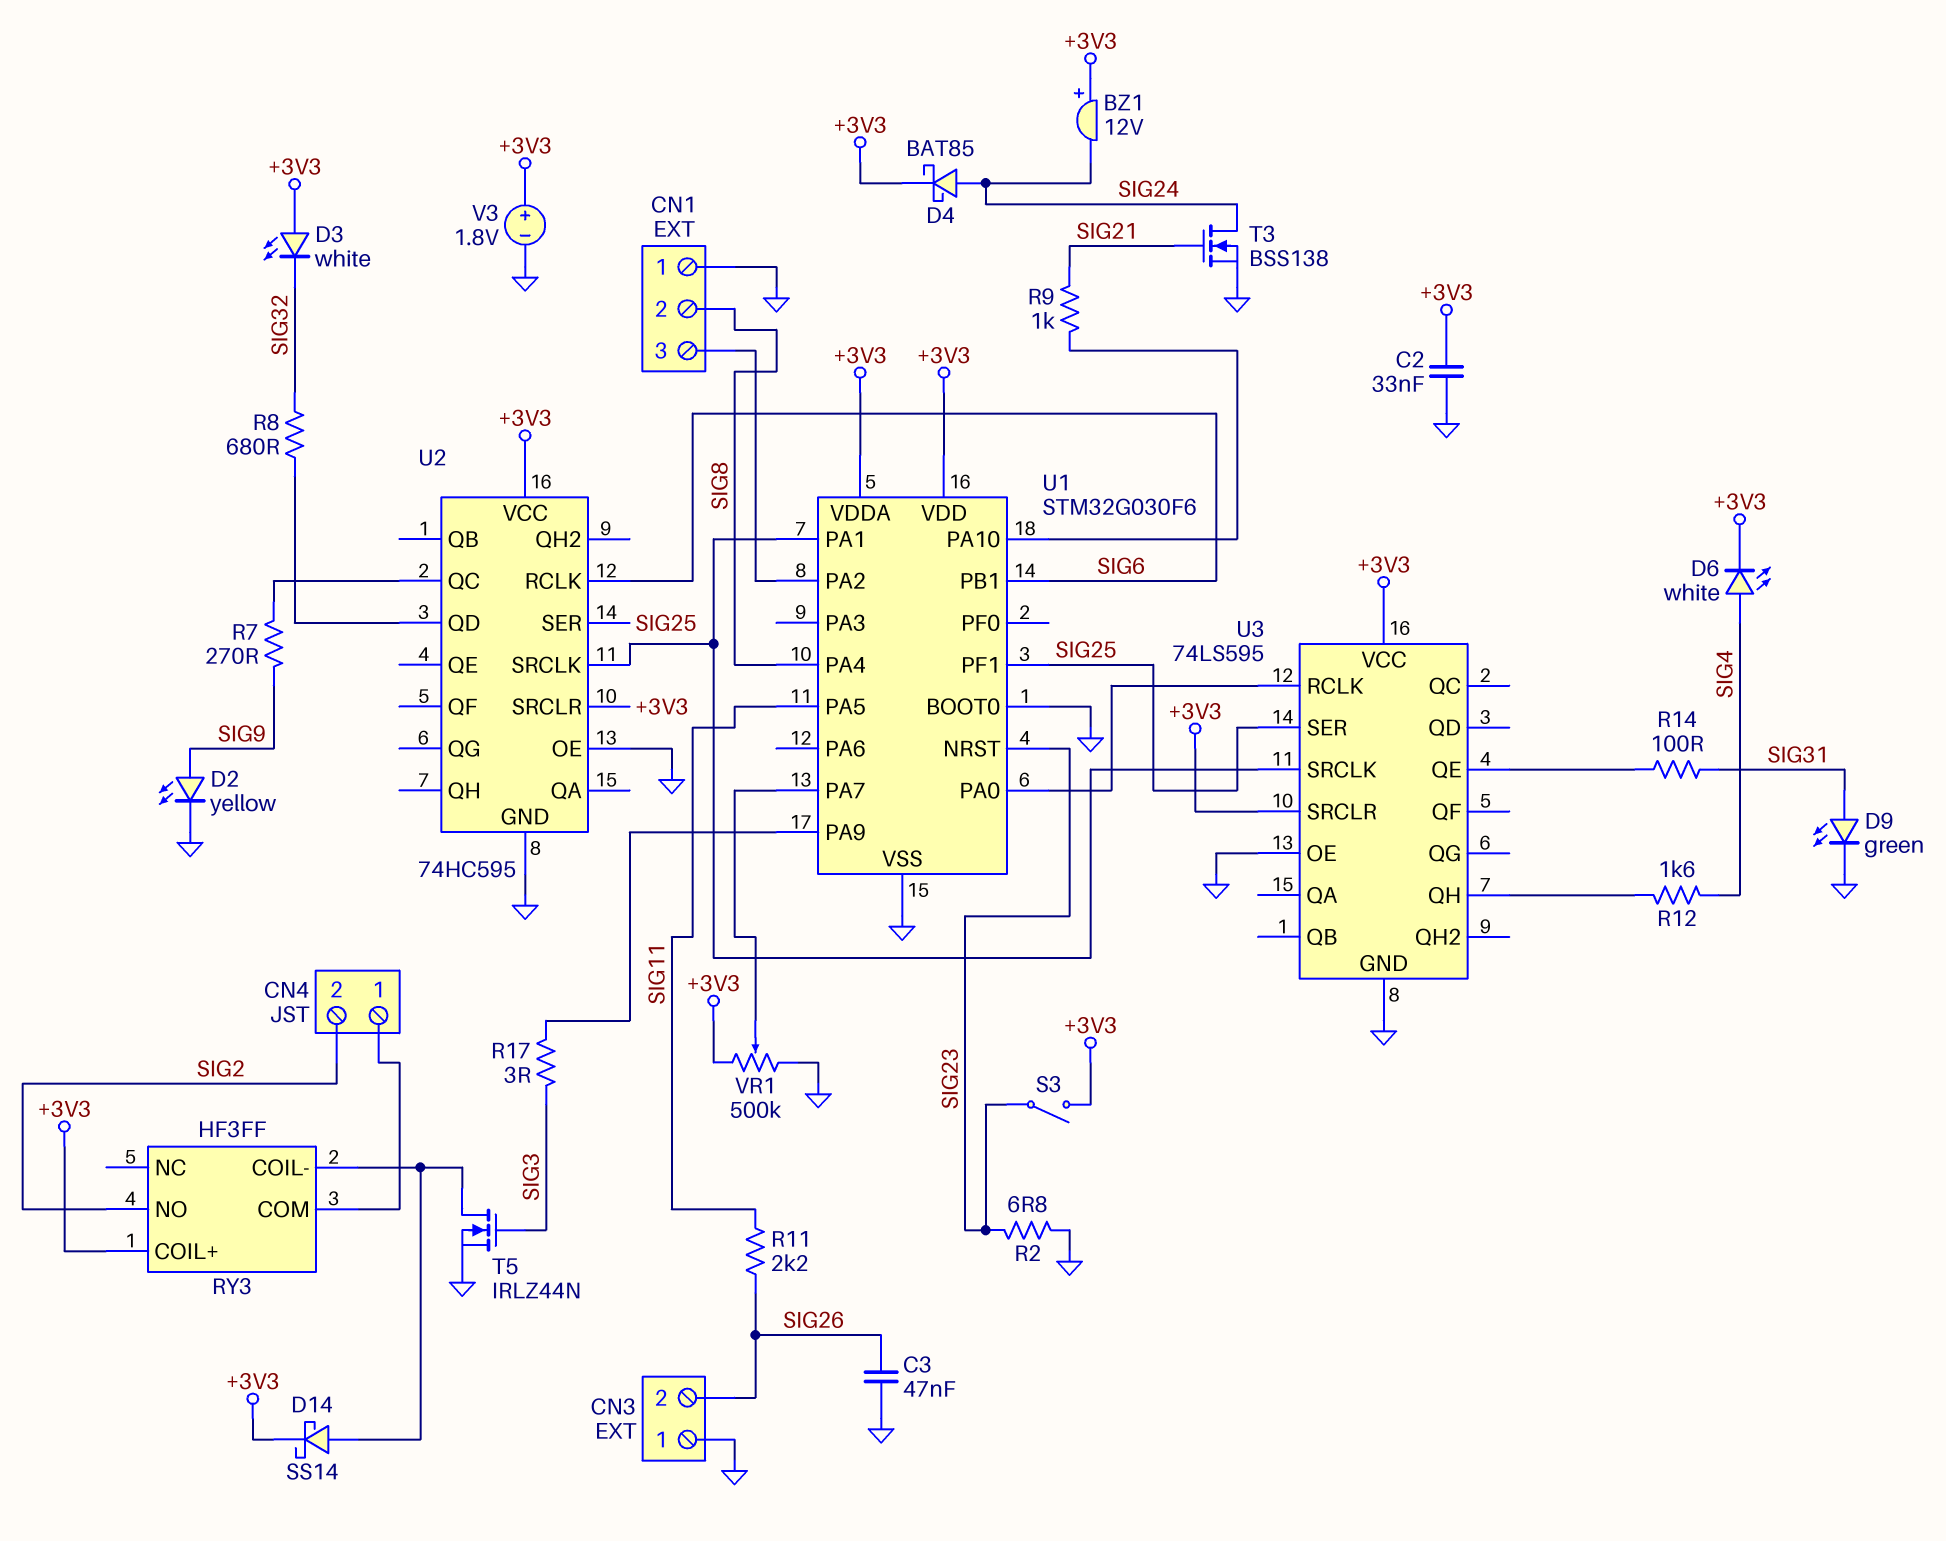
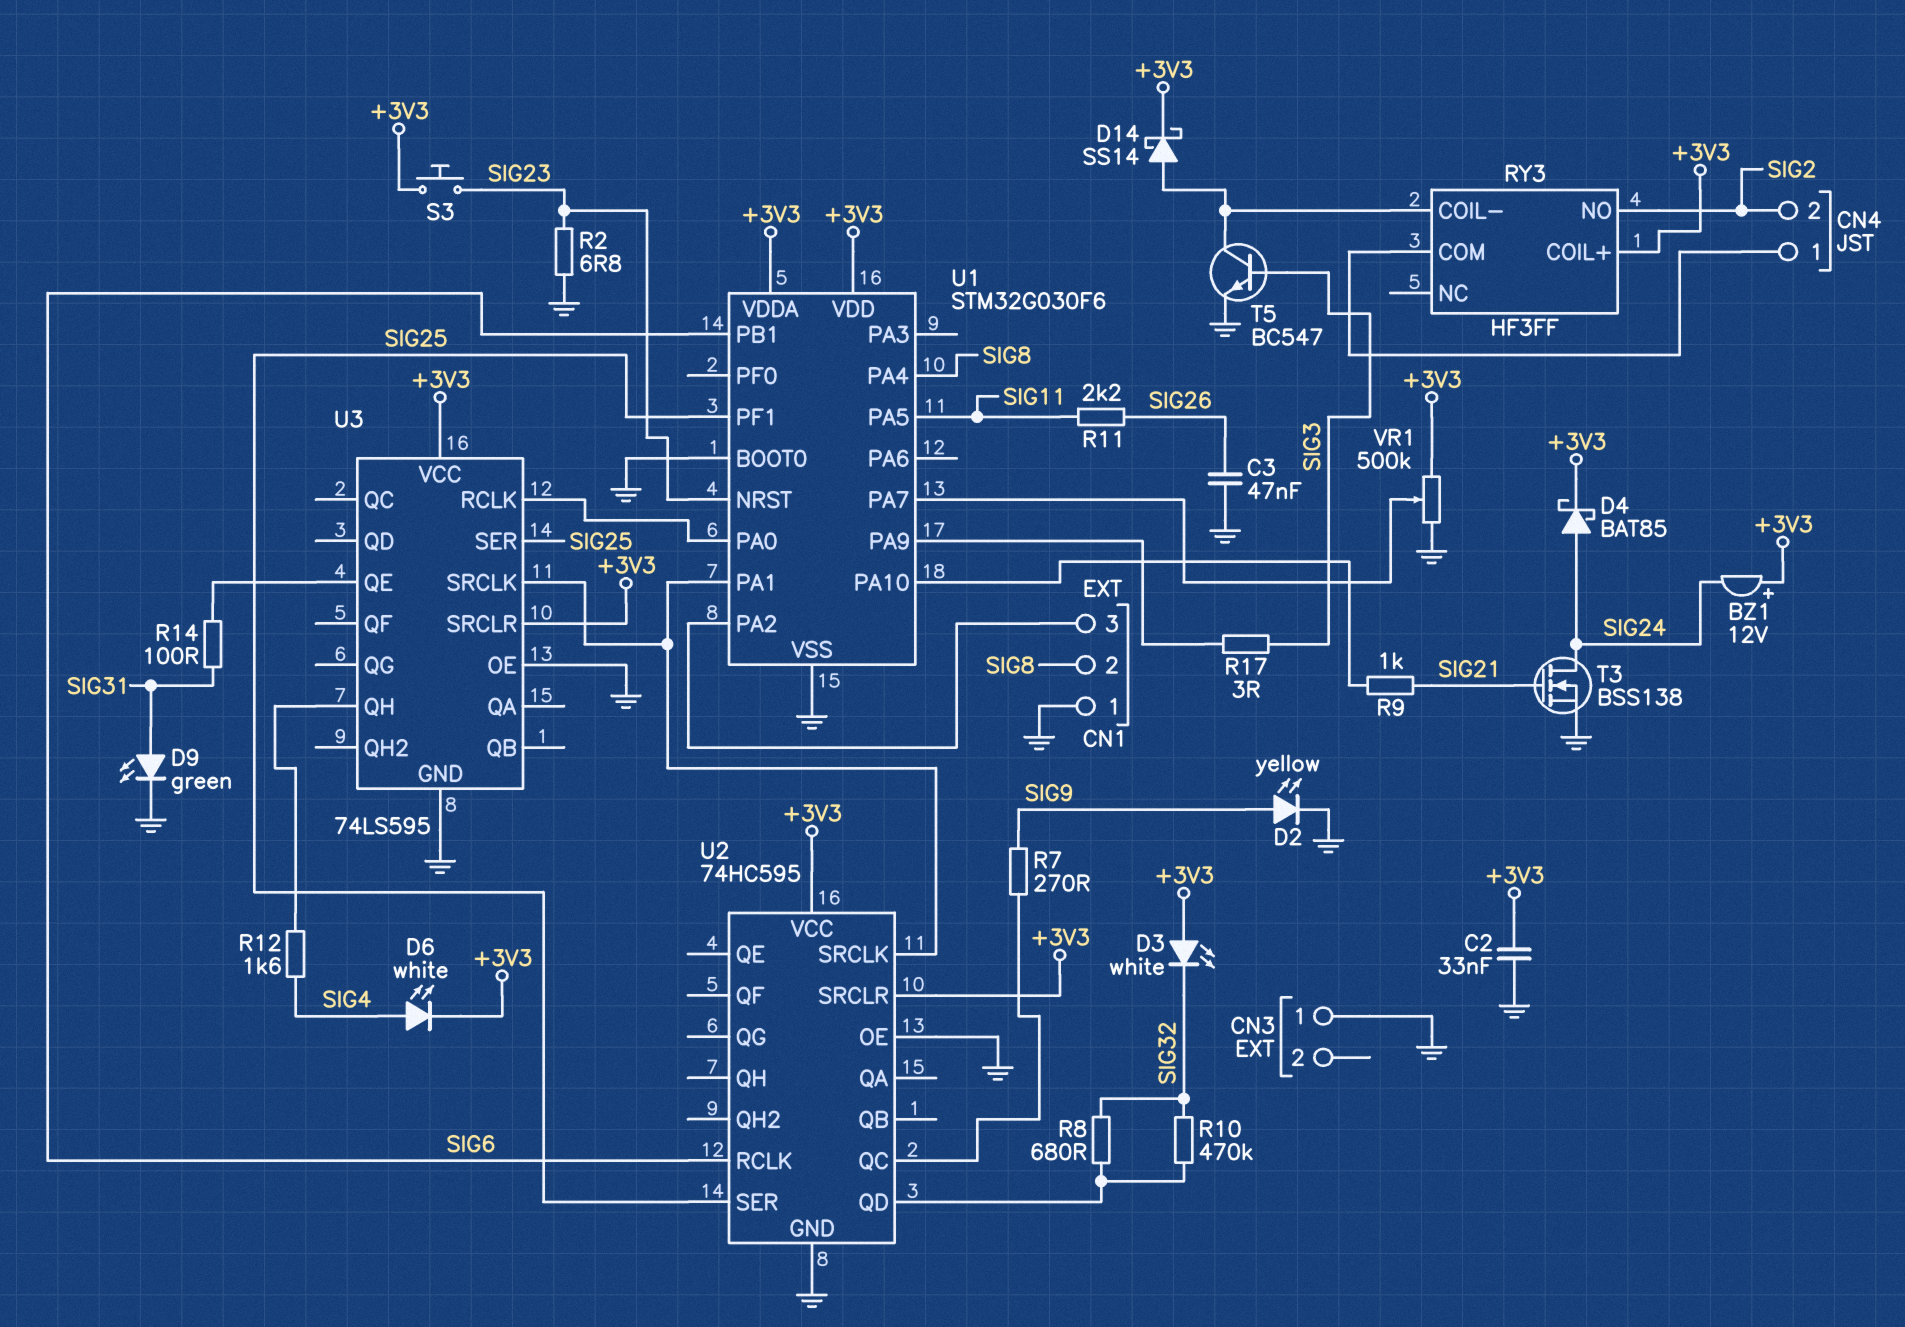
CN3 pin 2: SIG26 -> none
R10: none -> 470k (SIG32, U2/QD)
S3: switch (+3V3, SIG23) -> button (+3V3, SIG23)
T5: NMOS IRLZ44N (G SIG3, D RY3/COIL-, S GND) -> NPN BC547 (B SIG3, C RY3/COIL-, E GND)
V3: 1.8V (plus +3V3, minus GND) -> none

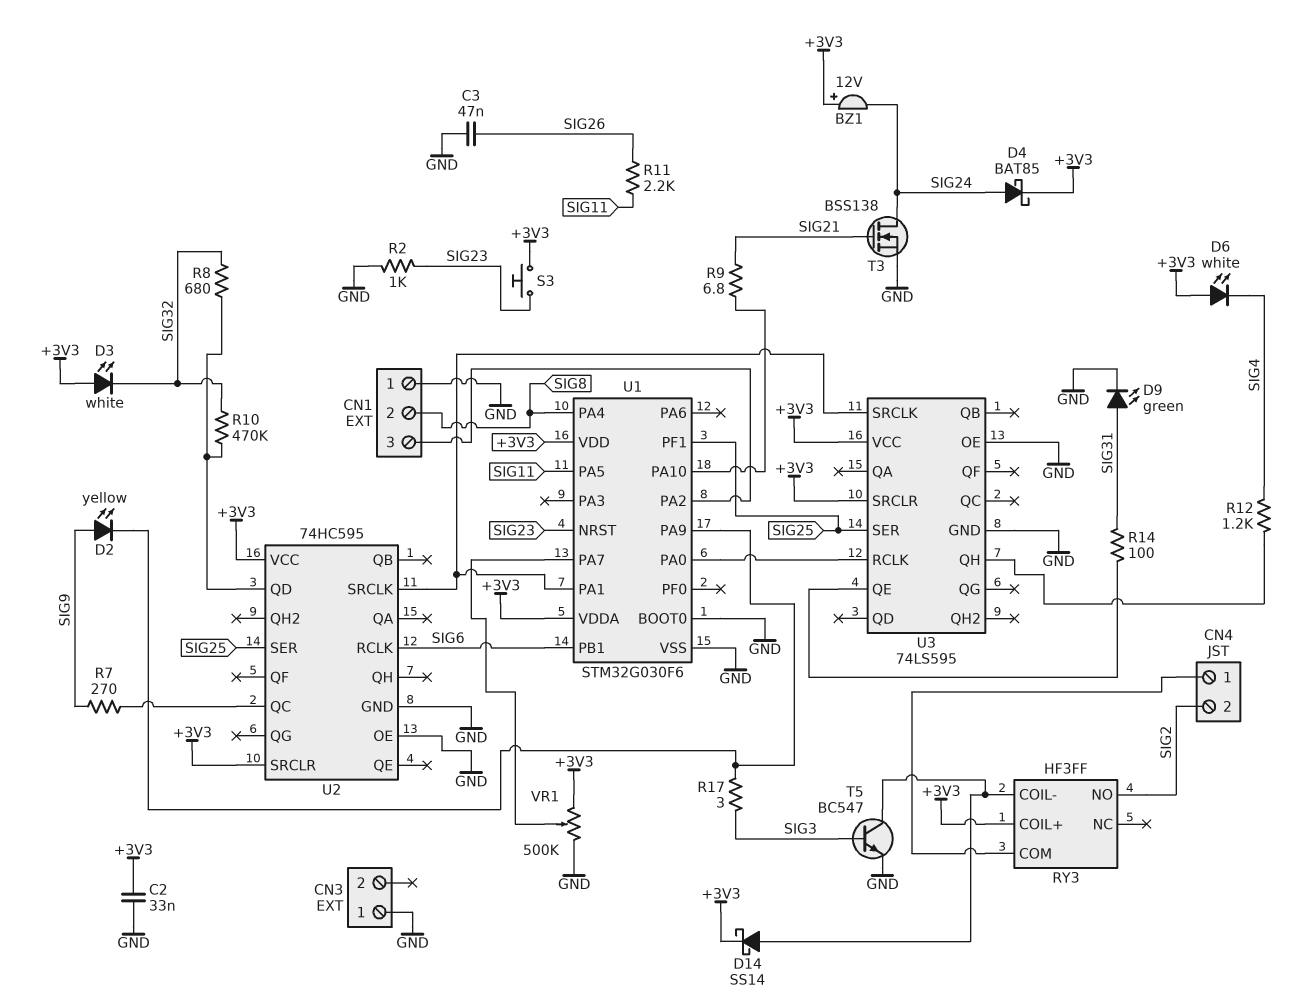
D2: LED yellow (A SIG9, K GND) -> LED yellow (A SIG9, K U1/PA9)
D6: LED white (A SIG4, K +3V3) -> LED white (A +3V3, K SIG4)
R2: 6.8 (GND, SIG23) -> 1k (GND, SIG23)
R9: 1k (SIG21, U1/PA10) -> 6.8 (SIG21, U1/PA10)
R12: 1.6k (SIG4, U3/QH) -> 1.2k (SIG4, U3/QH)

